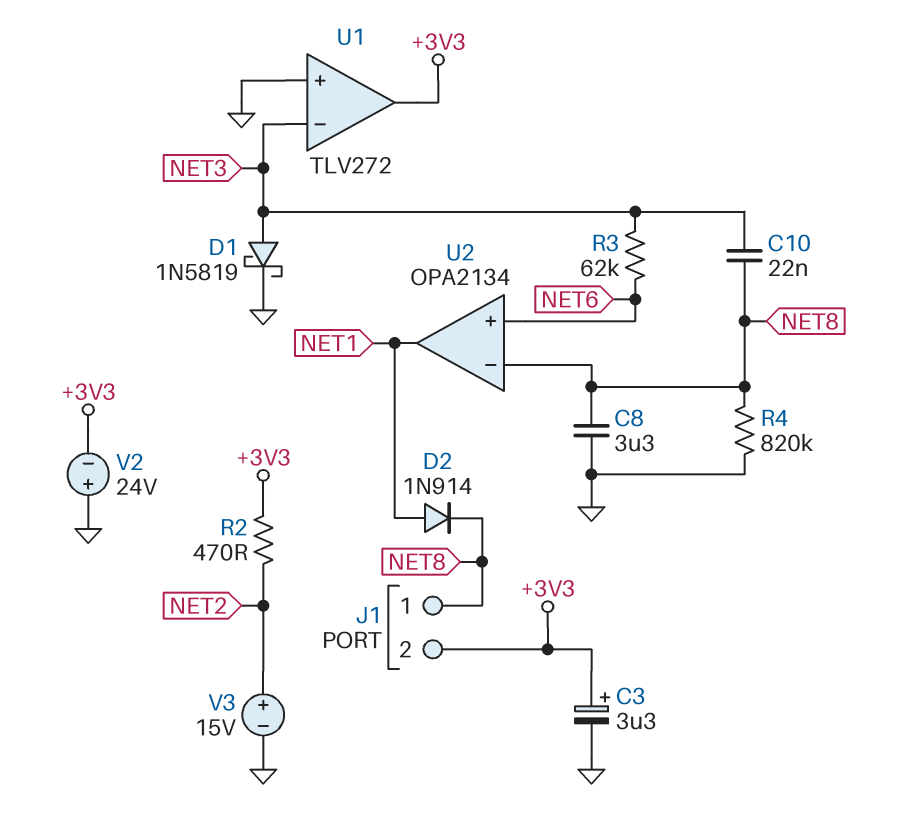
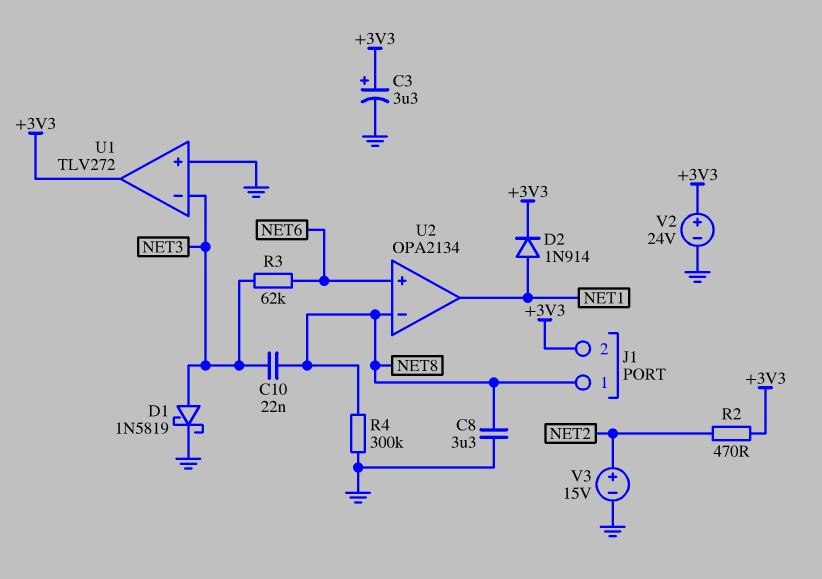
D2: diode 1N914 (A NET1, K NET8) -> diode 1N914 (A NET1, K +3V3)
R4: 820k (GND, NET8) -> 300k (GND, NET8)
V2: 24V (plus GND, minus +3V3) -> 24V (plus +3V3, minus GND)

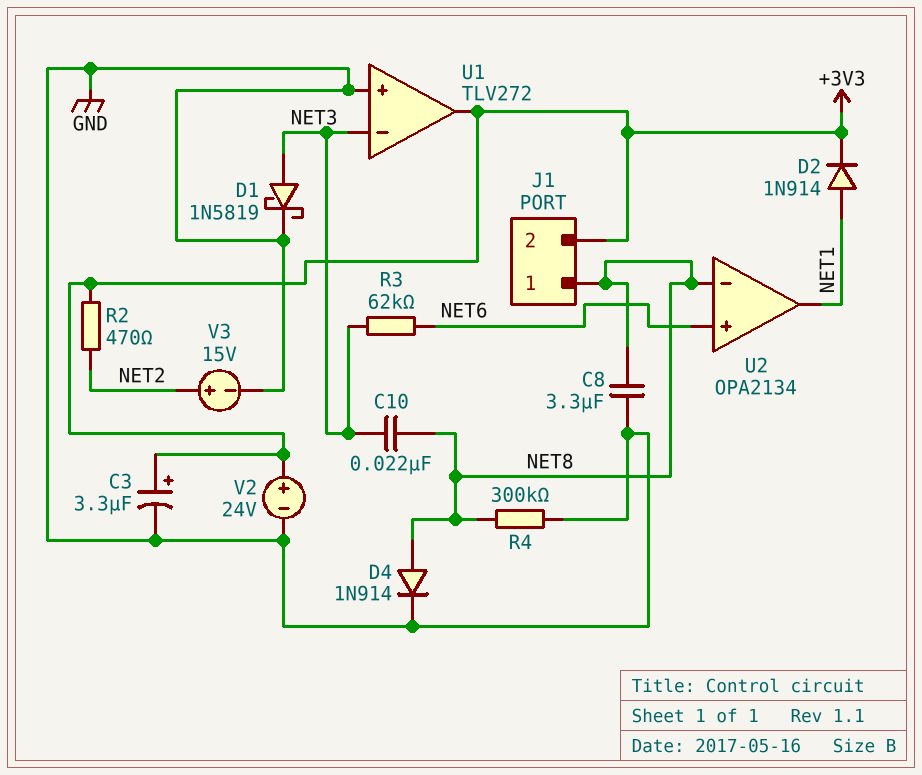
D4: none -> diode 1N914 (A NET8, K GND)

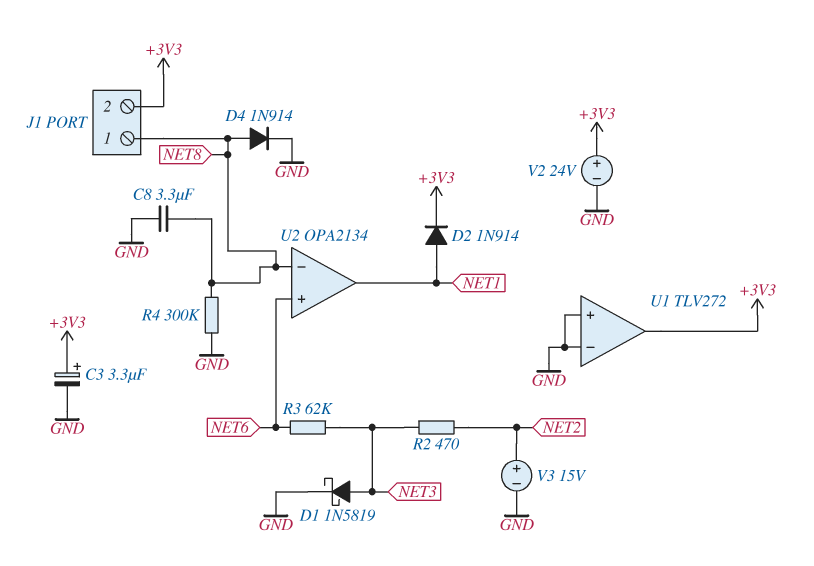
C10: 22nF (NET3, NET8) -> none
R2: 470 (+3V3, NET2) -> 470 (NET2, NET3)
U1 pin in-: NET3 -> GND

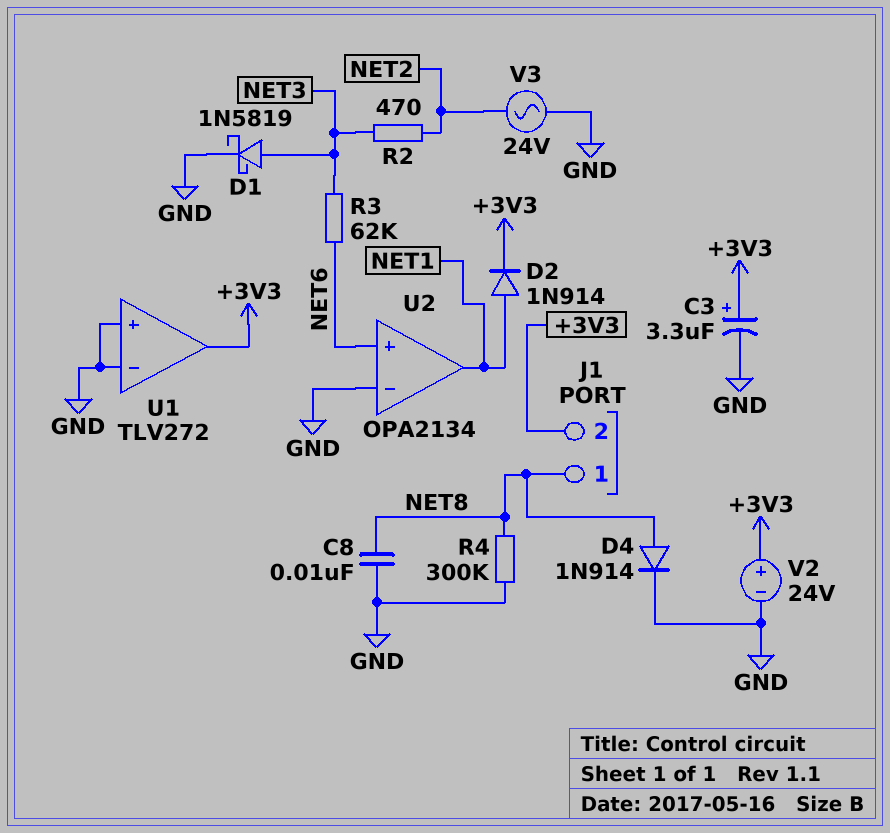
C8: 3.3uF (GND, NET8) -> 10nF (GND, NET8)
U2 pin in-: NET8 -> GND
V3: 15V (plus NET2, minus GND) -> AC 24V (GND, NET2)

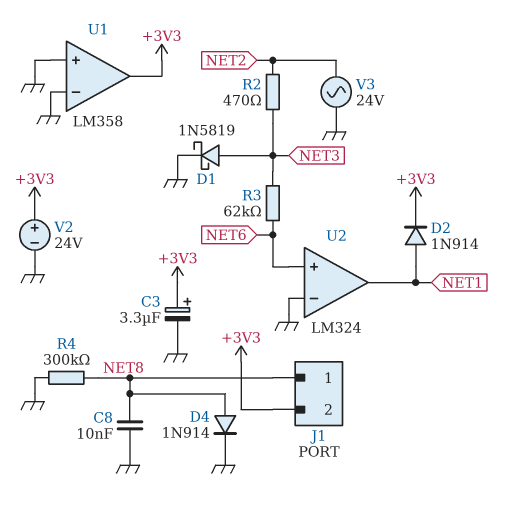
U1: TLV272 -> LM358
U2: OPA2134 -> LM324

